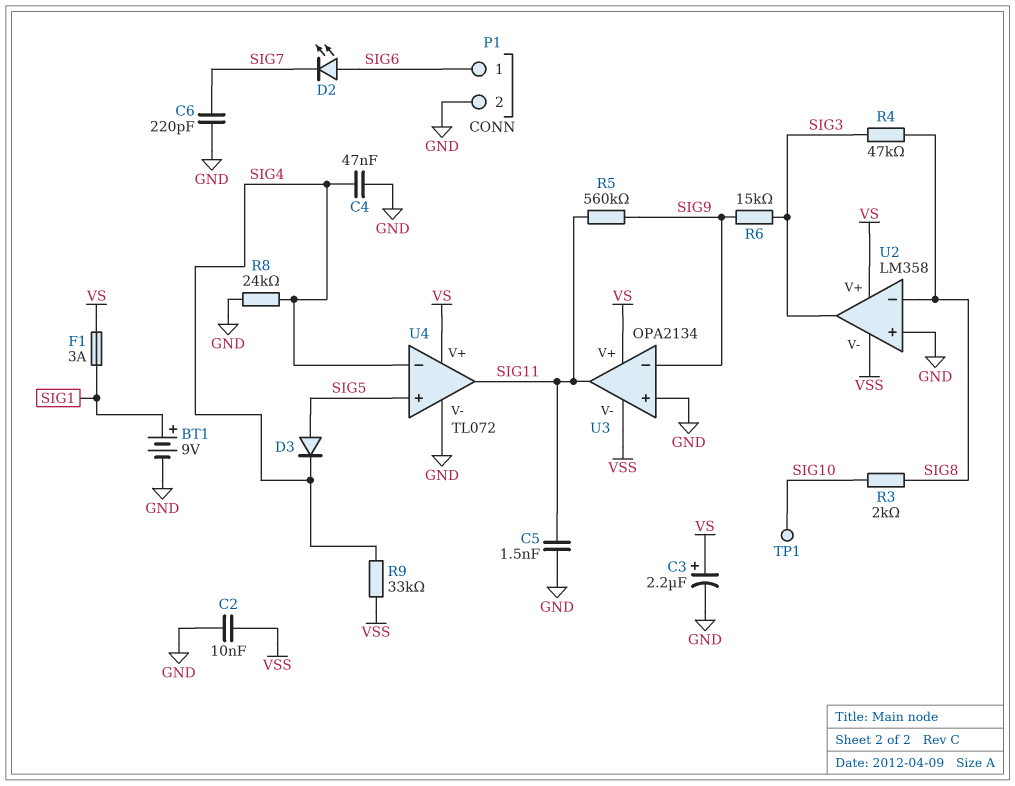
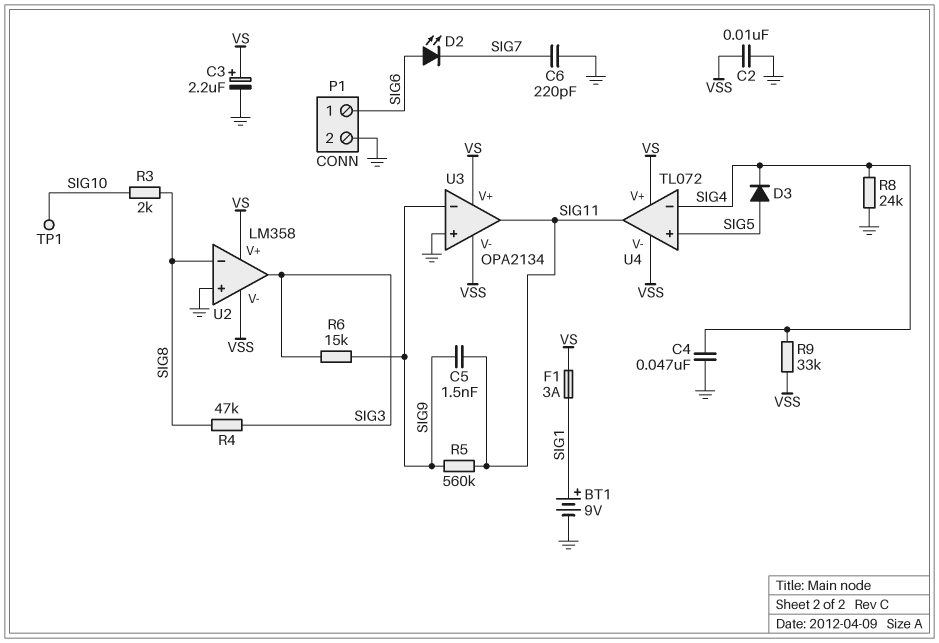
C5: 1.5nF (GND, SIG11) -> 1.5nF (SIG9, SIG11)
U4 pin V-: GND -> VSS

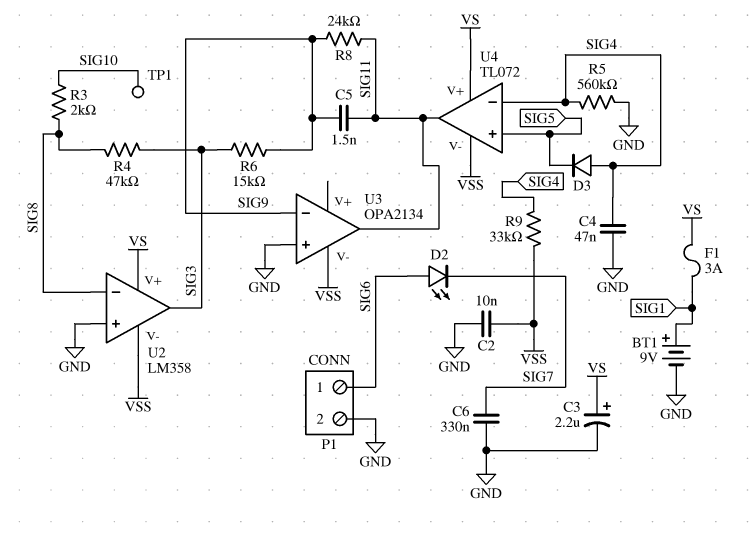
C6: 220pF (GND, SIG7) -> 330nF (GND, SIG7)
D3: diode (A SIG5, K SIG4) -> diode (A SIG4, K SIG5)
R5: 560k (SIG9, SIG11) -> 560k (GND, SIG4)
R8: 24k (GND, SIG4) -> 24k (SIG9, SIG11)
U3 pin V+: VS -> none

